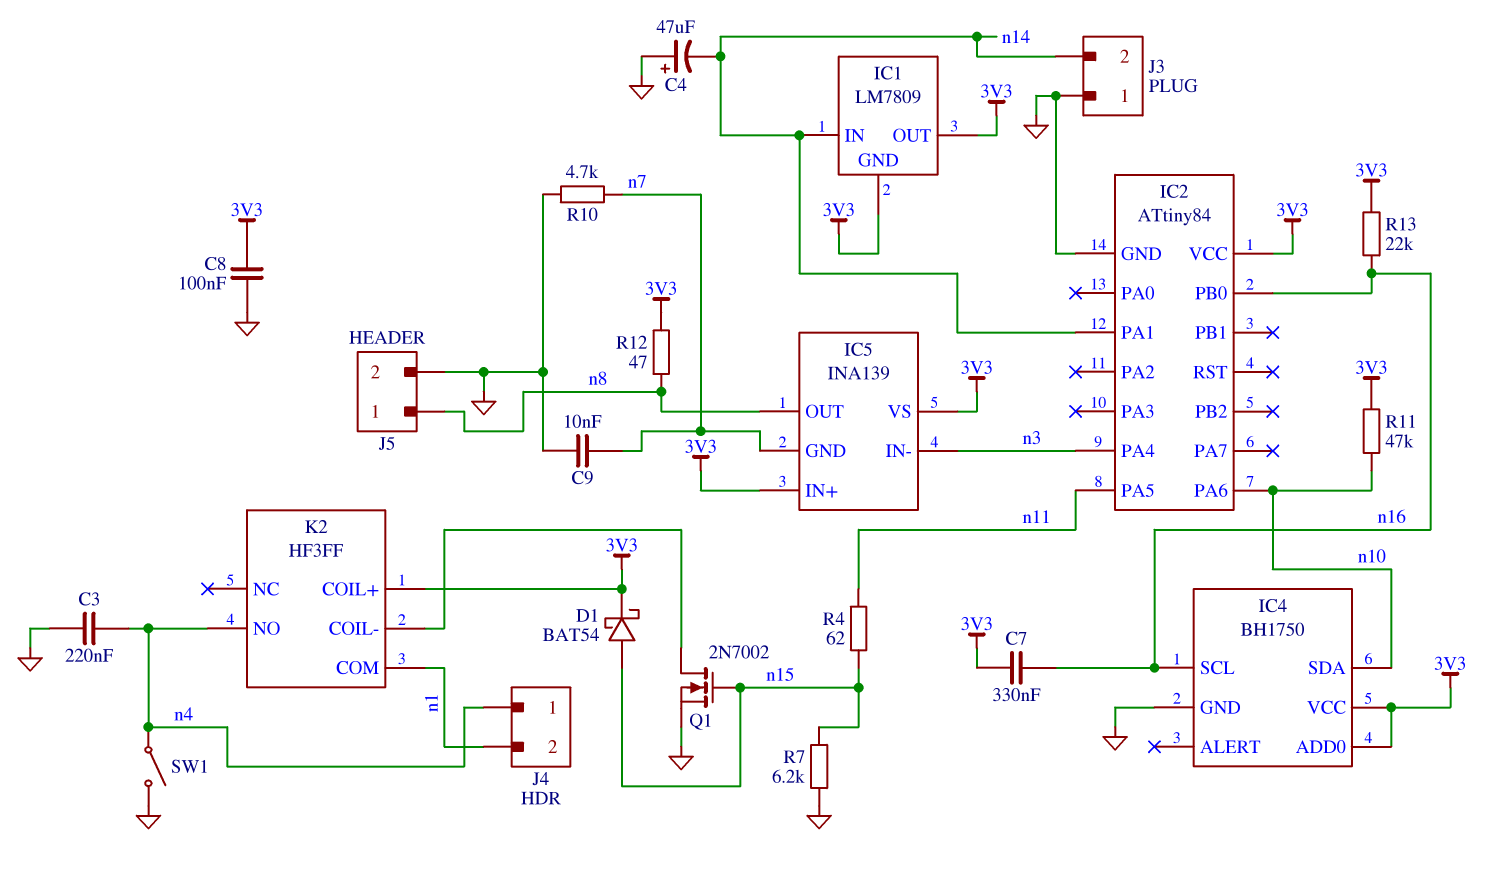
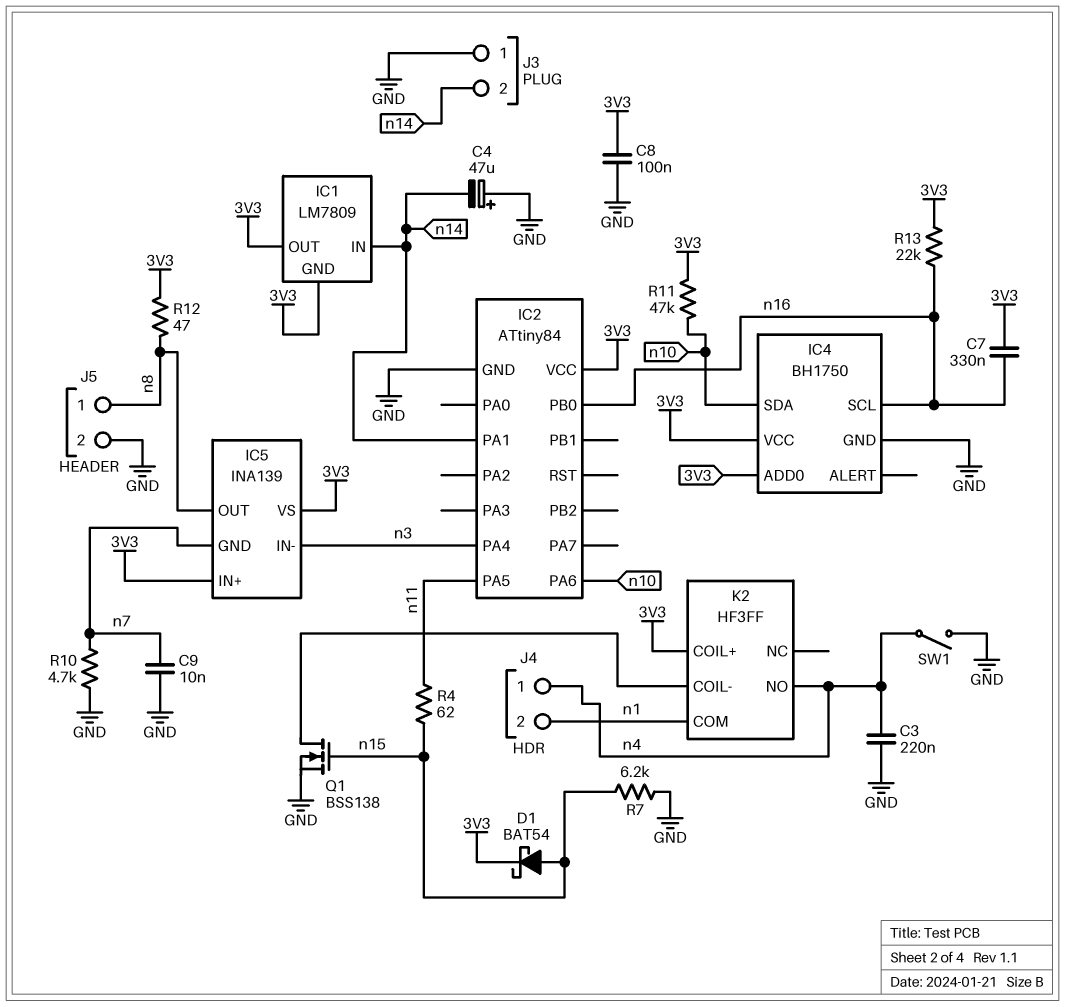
Q1: NMOS 2N7002 (G n15, D K2/COIL-, S GND) -> NMOS BSS138 (G n15, D K2/COIL-, S GND)

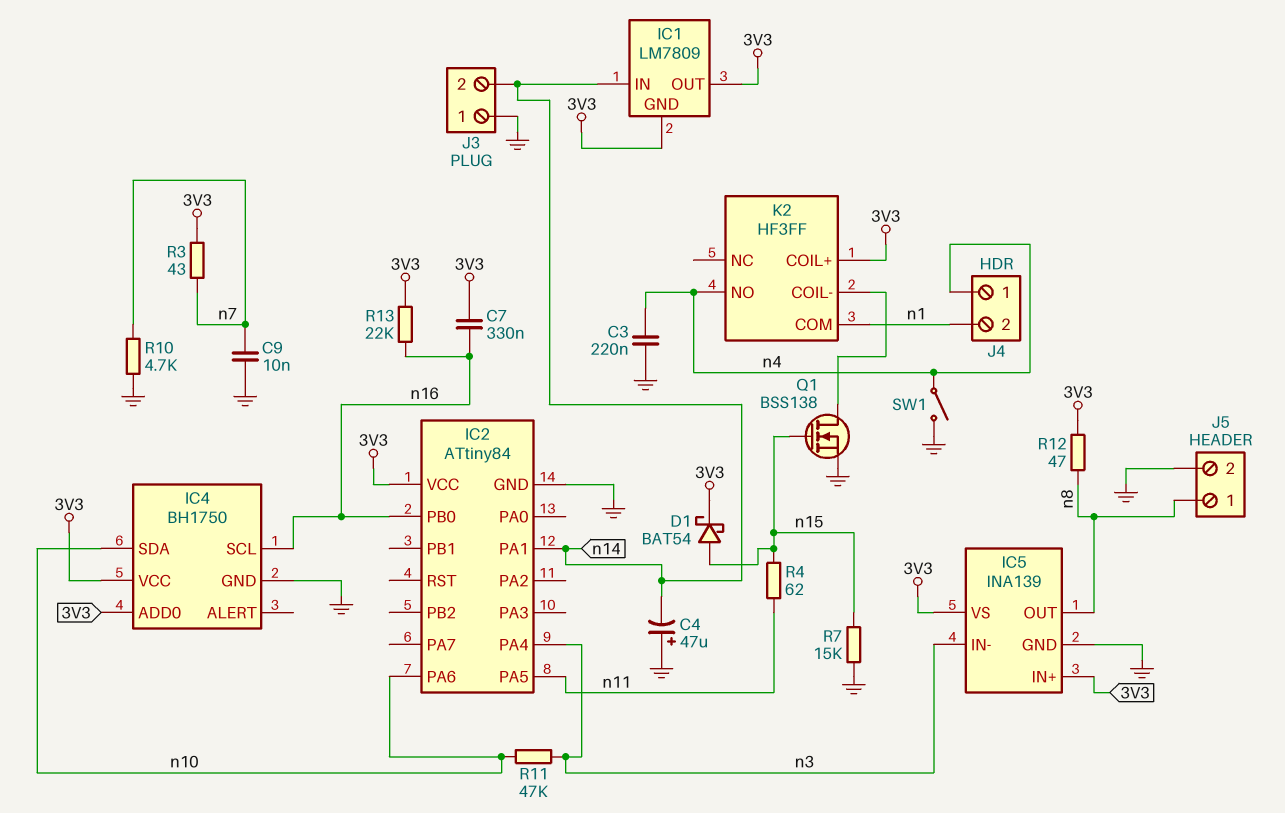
C8: 100nF (3V3, GND) -> none
IC5 pin GND: n7 -> GND
R3: none -> 43 (3V3, n7)
R7: 6.2k (GND, n15) -> 15k (GND, n15)
R11: 47k (3V3, n10) -> 47k (n3, n10)

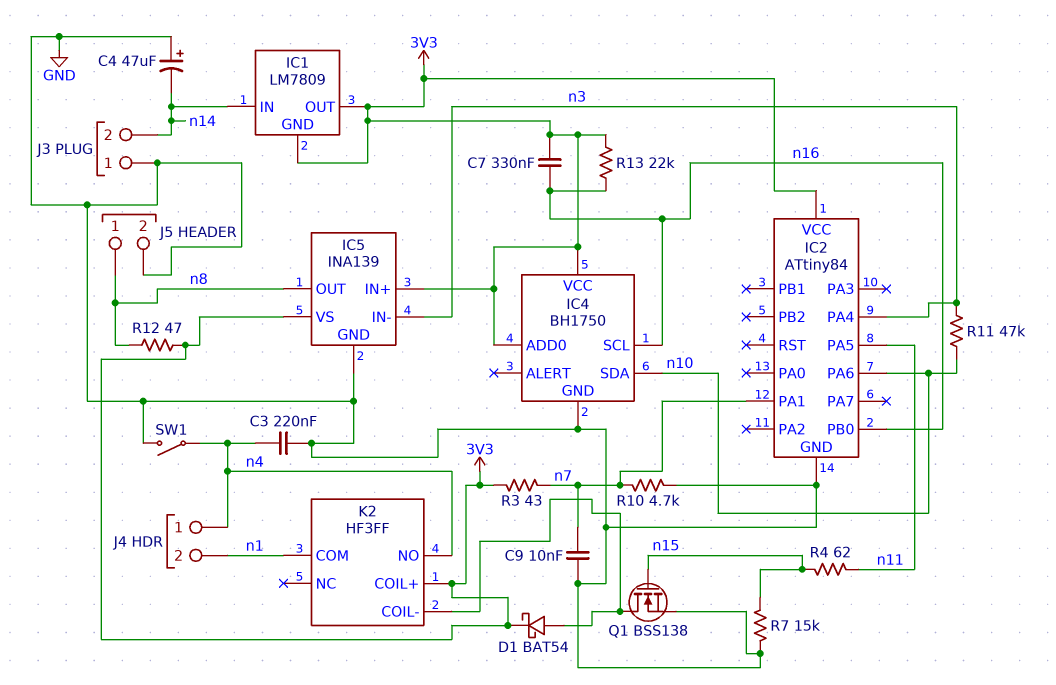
D1: schottky BAT54 (A n15, K 3V3) -> schottky BAT54 (A K2/COIL-, K 3V3)
IC2 pin PA1: n14 -> n7

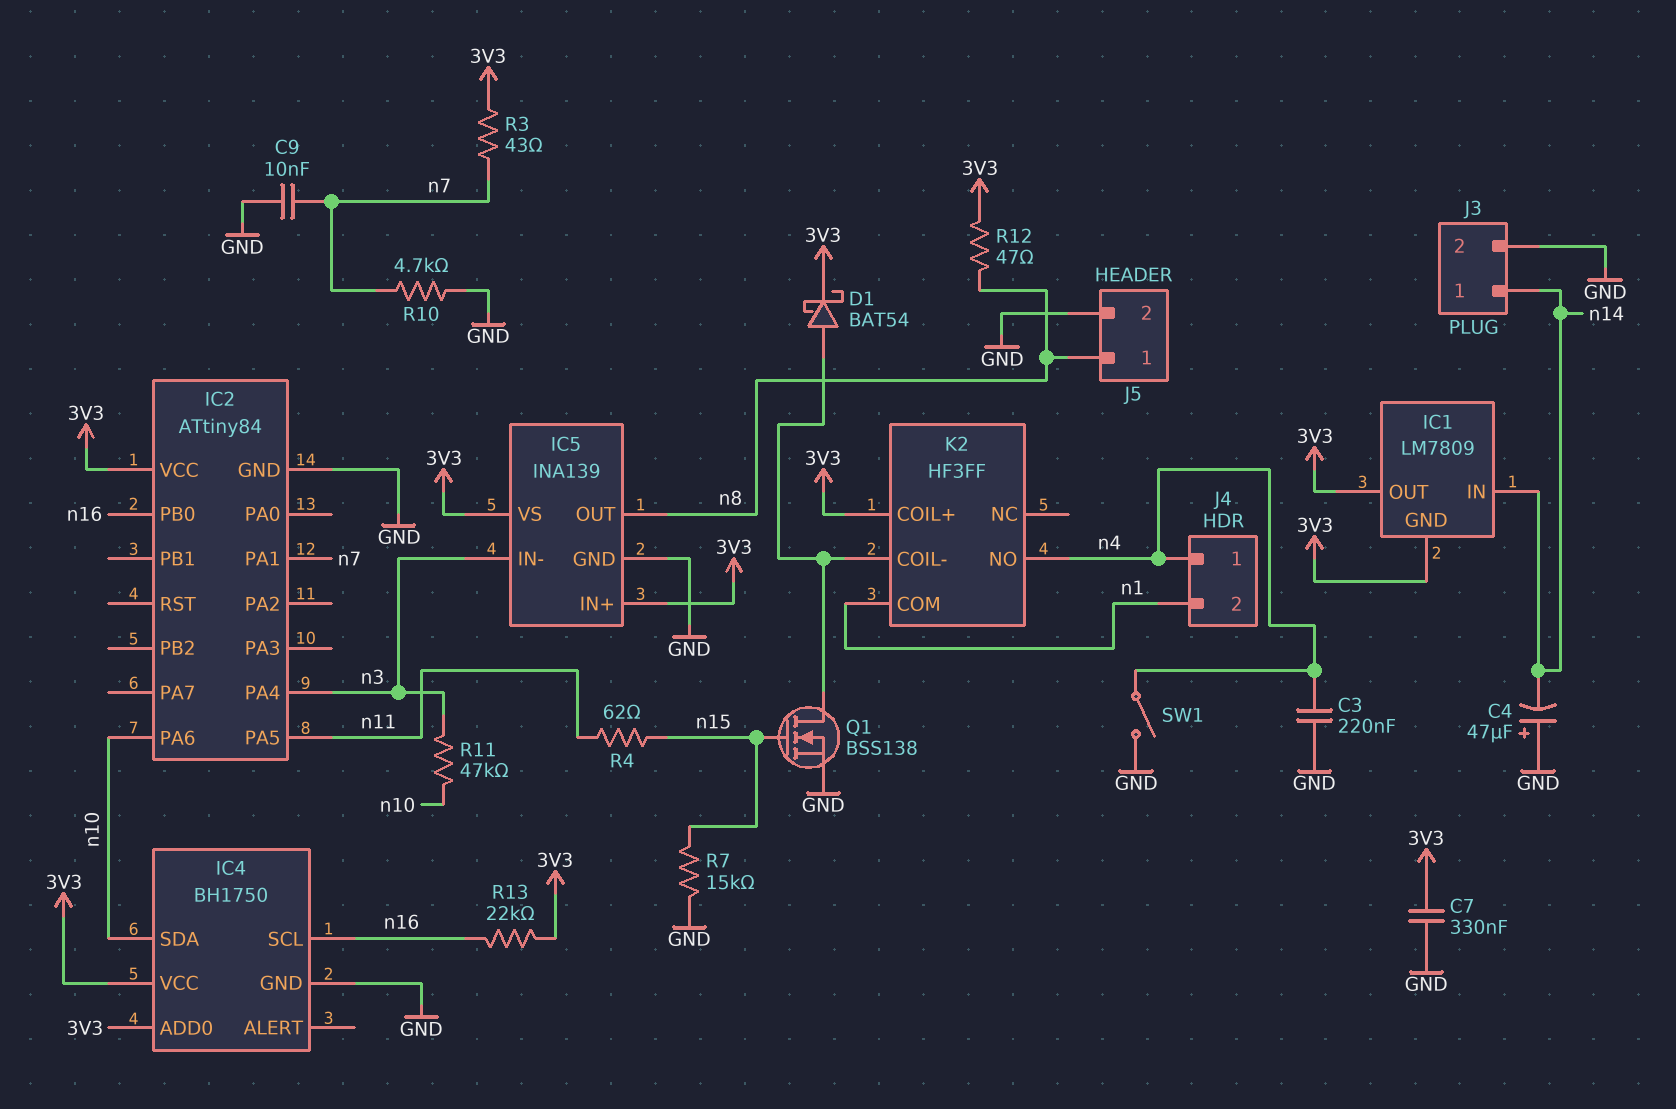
C7: 330nF (3V3, n16) -> 330nF (3V3, GND)
J3 pin 1: GND -> n14
J3 pin 2: n14 -> GND

